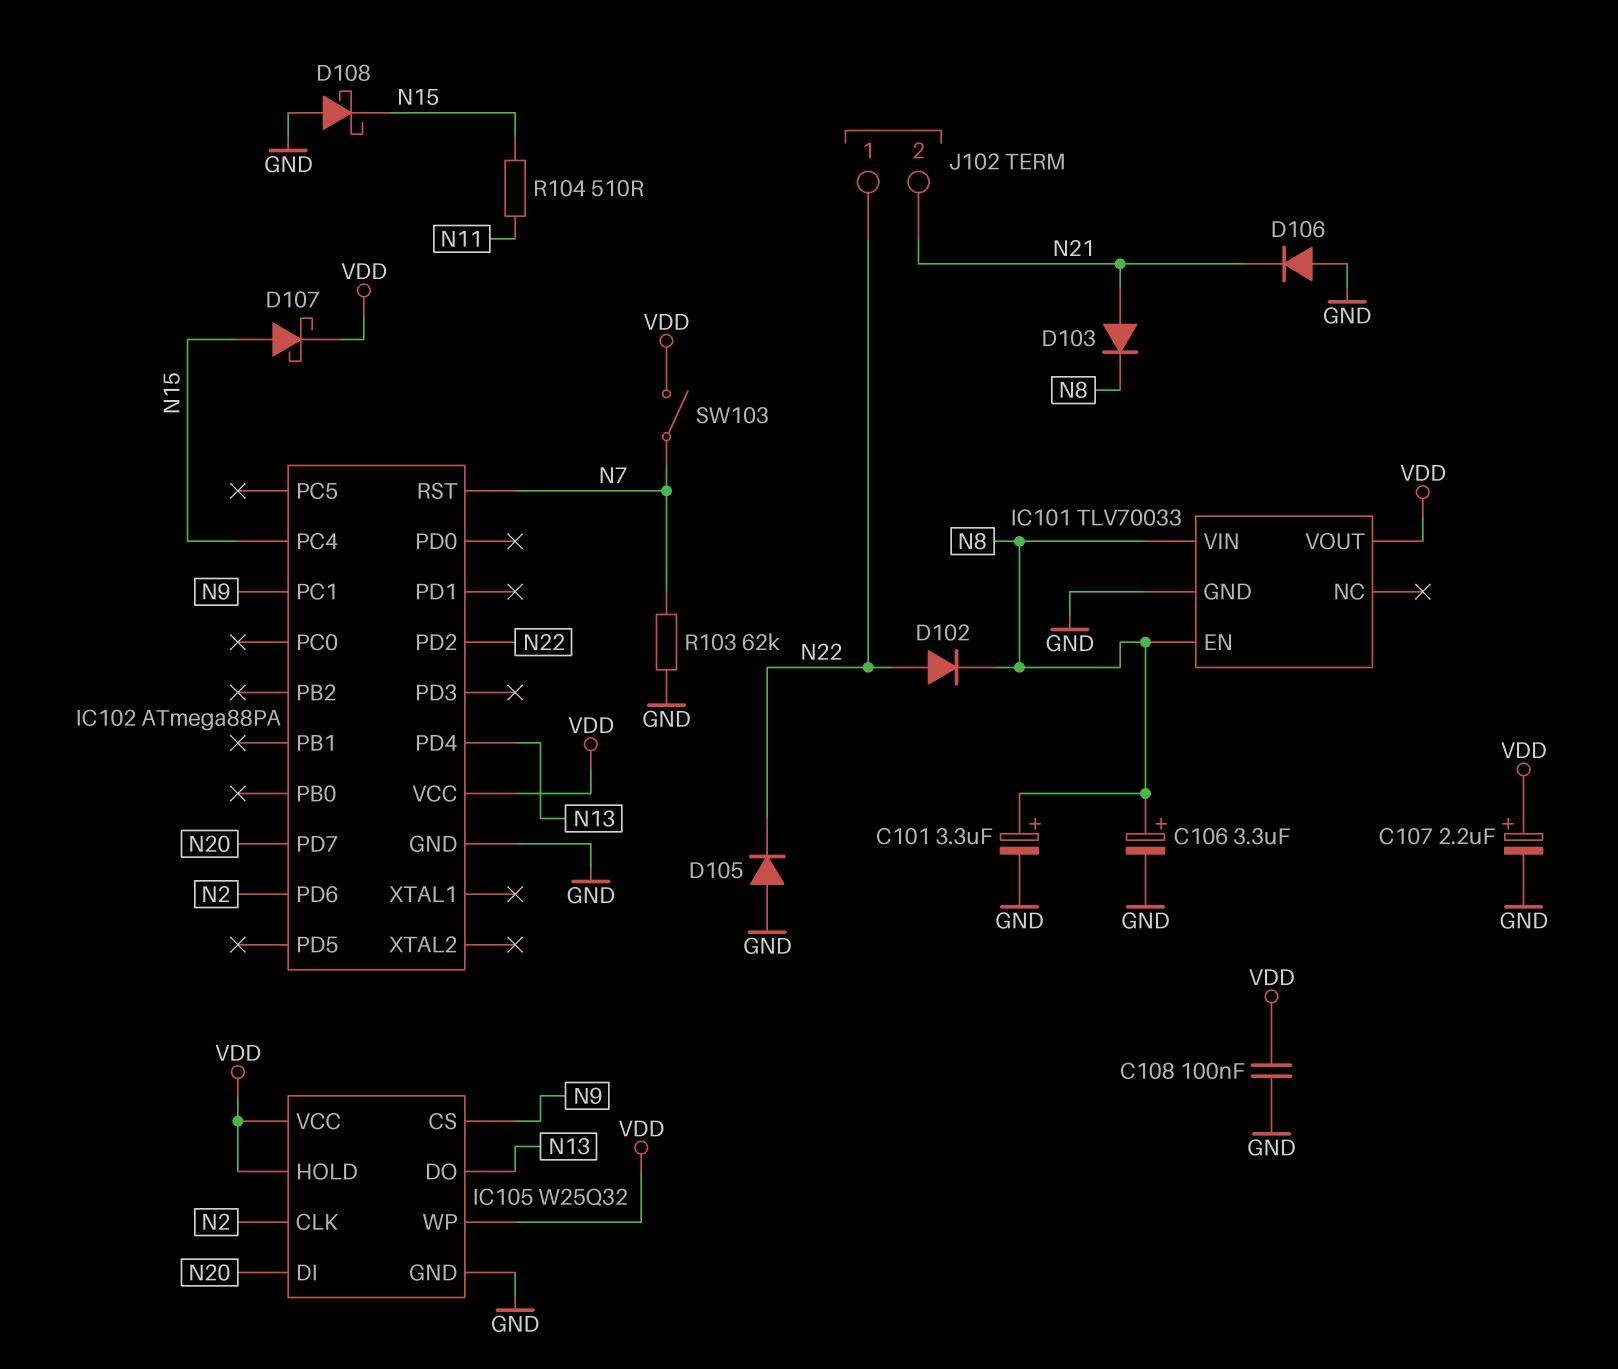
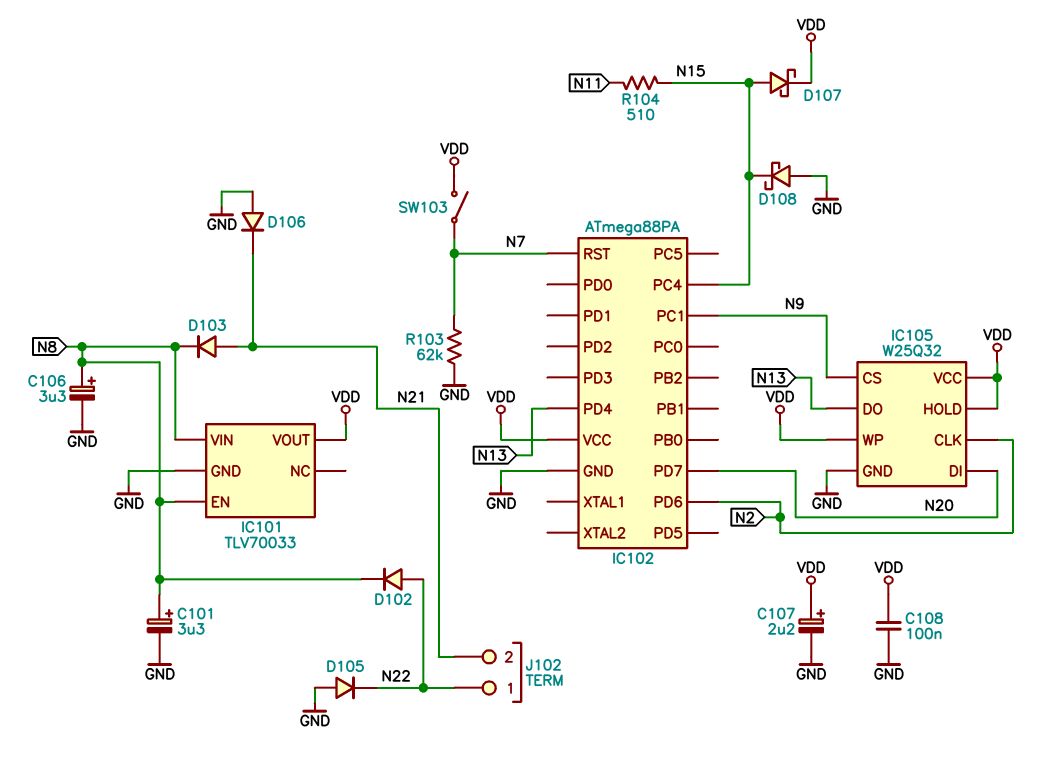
IC102 pin PD2: N22 -> none

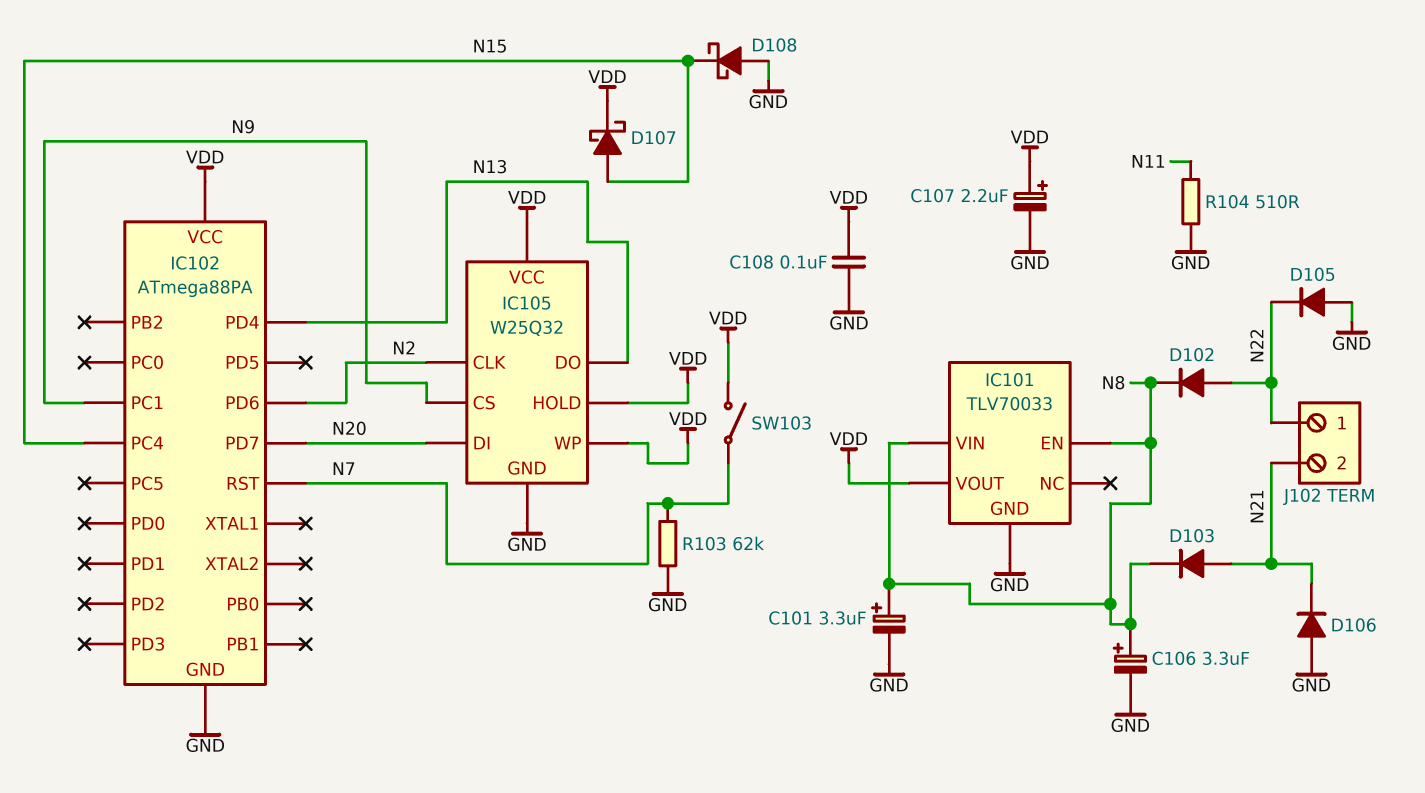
R104: 510 (N11, N15) -> 510 (GND, N11)

